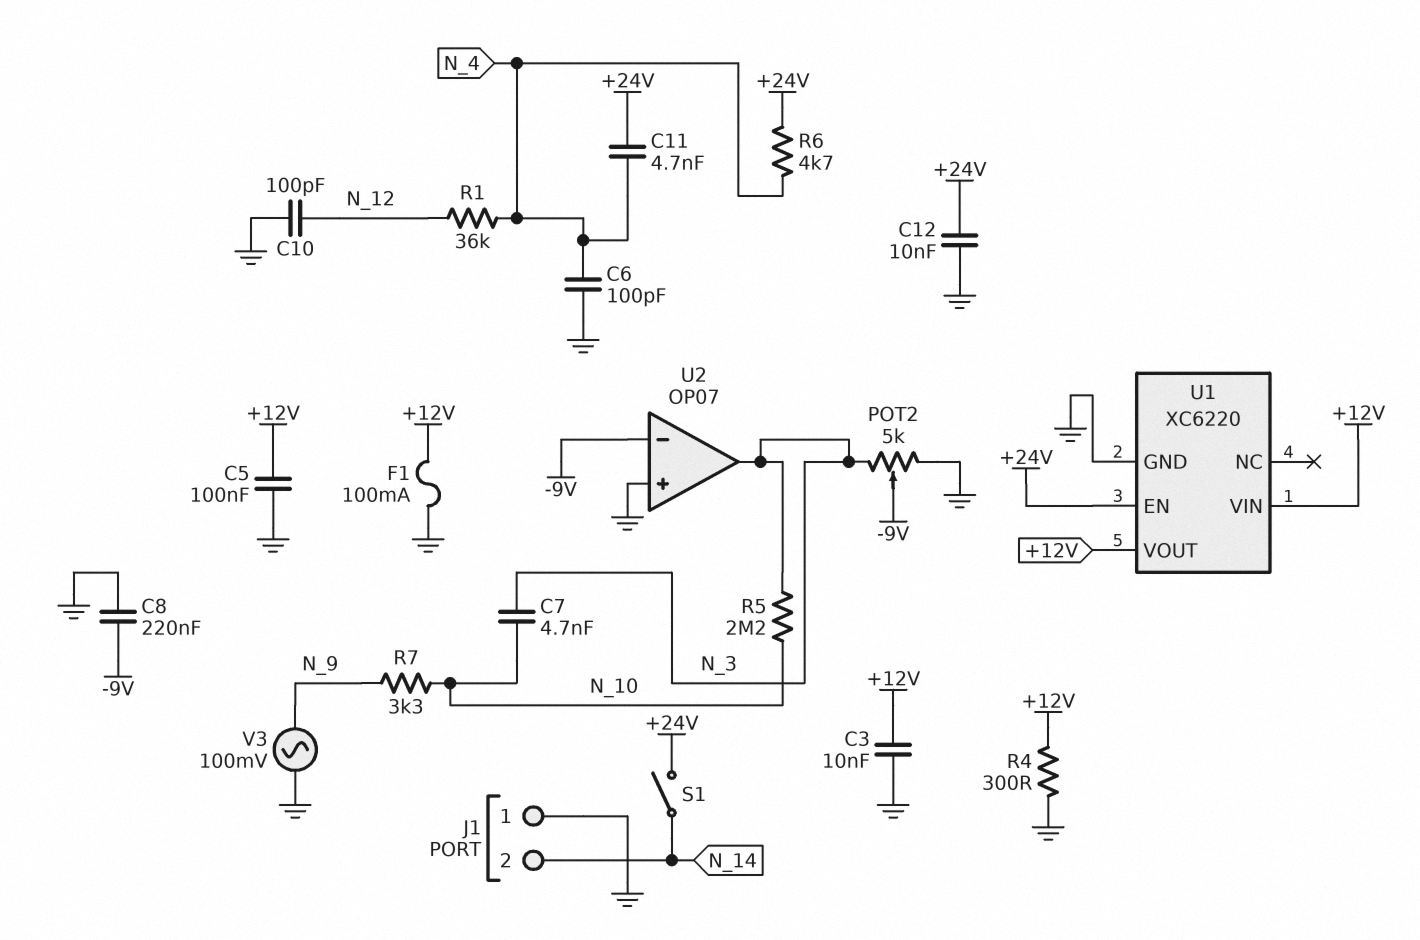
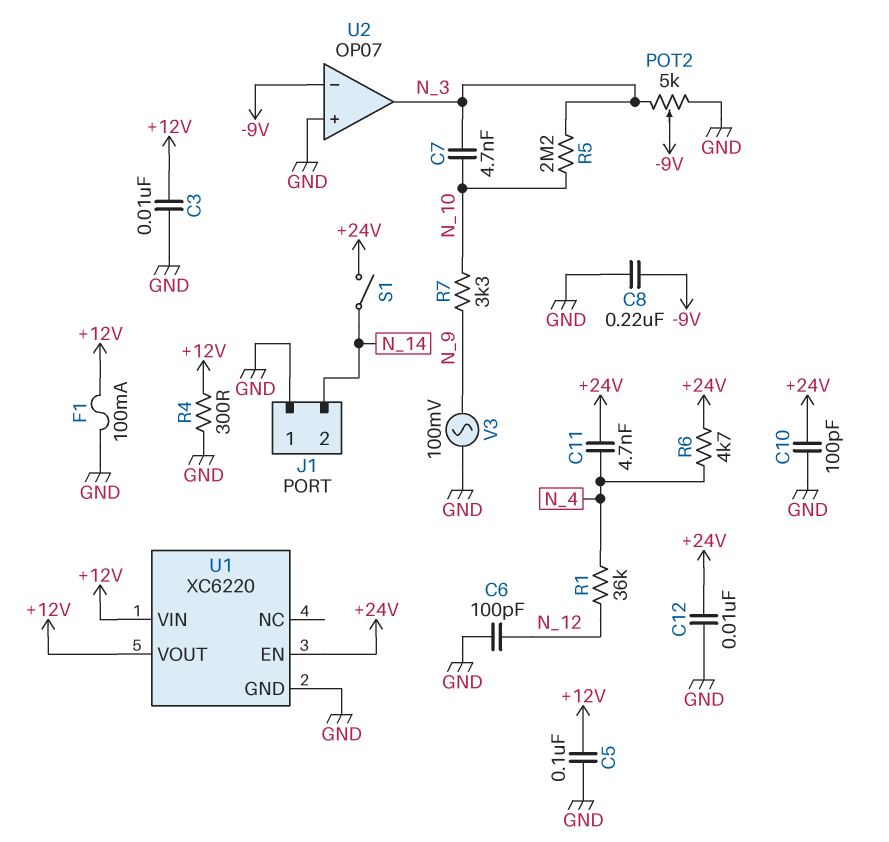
C6: 100pF (GND, N_4) -> 100pF (GND, N_12)
C10: 100pF (GND, N_12) -> 100pF (+24V, GND)

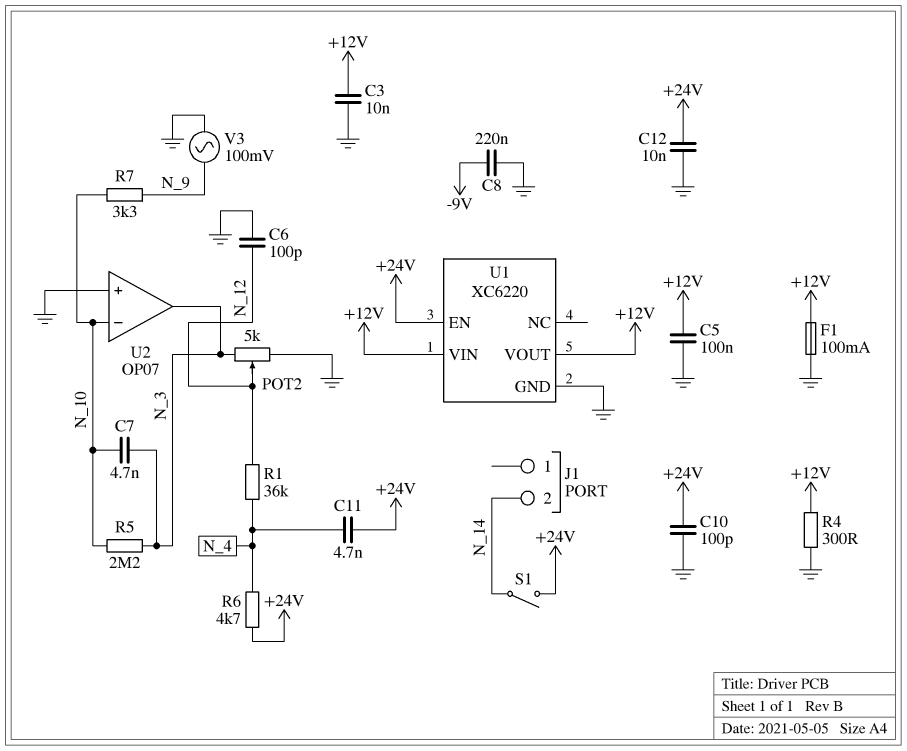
J1 pin 1: GND -> none
POT2: 5k (GND, N_3, wiper -9V) -> 5k (GND, N_3, wiper N_12)
U2 pin in-: -9V -> N_10

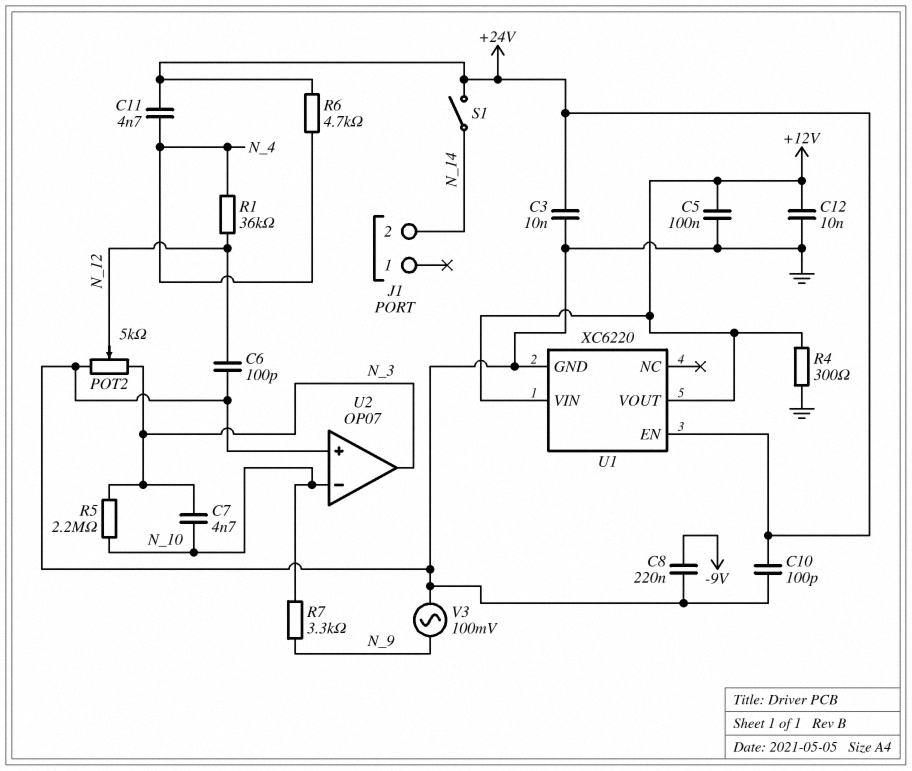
C3: 10nF (+12V, GND) -> 10nF (+24V, GND)
C12: 10nF (+24V, GND) -> 10nF (+12V, GND)
F1: 100mA (+12V, GND) -> none

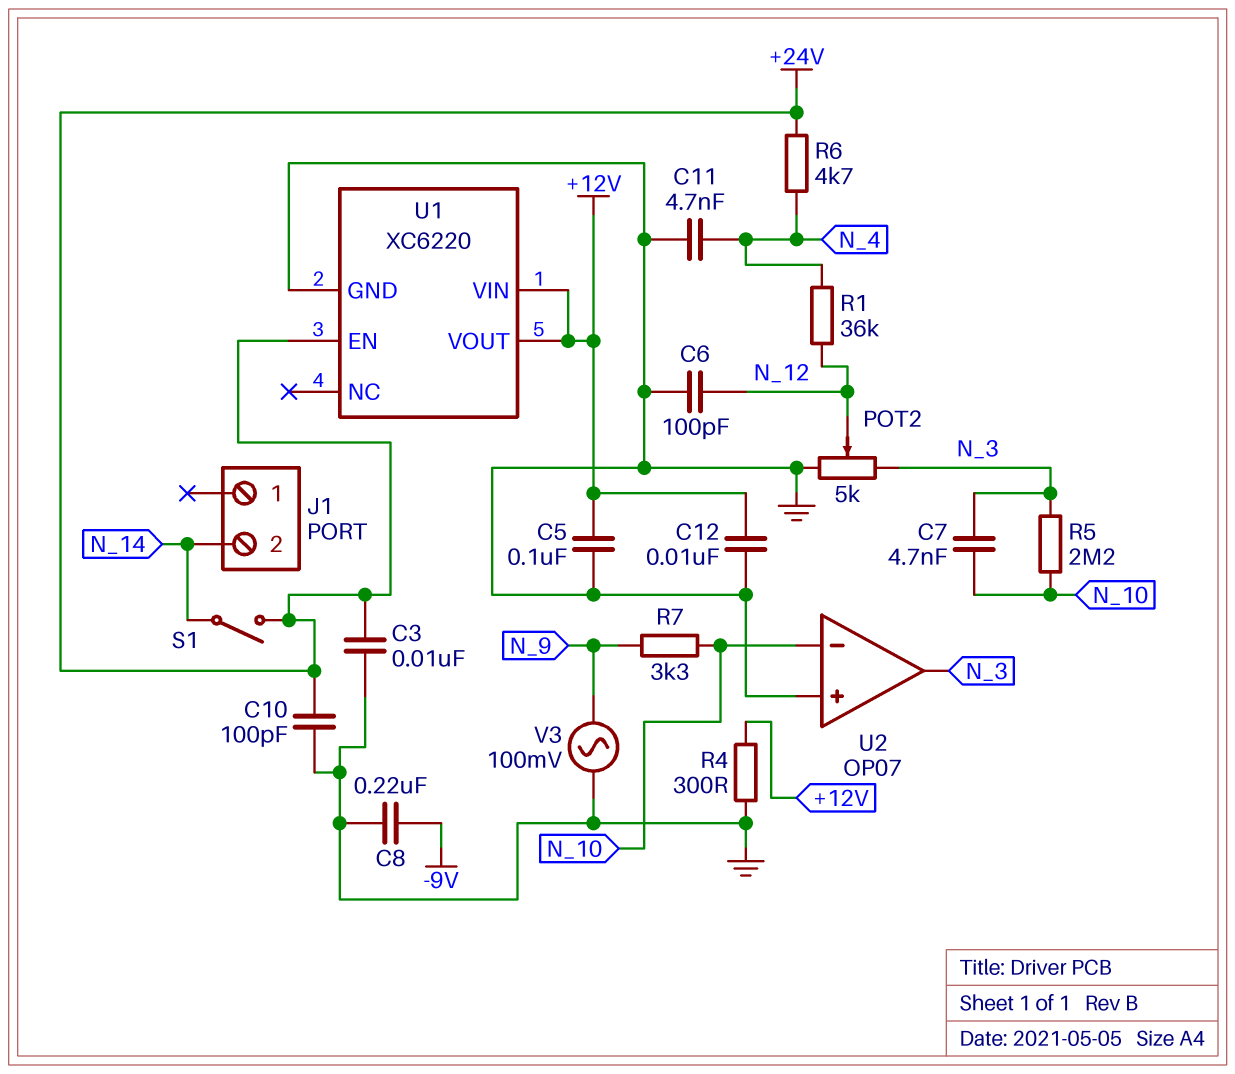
C11: 4.7nF (+24V, N_4) -> 4.7nF (GND, N_4)

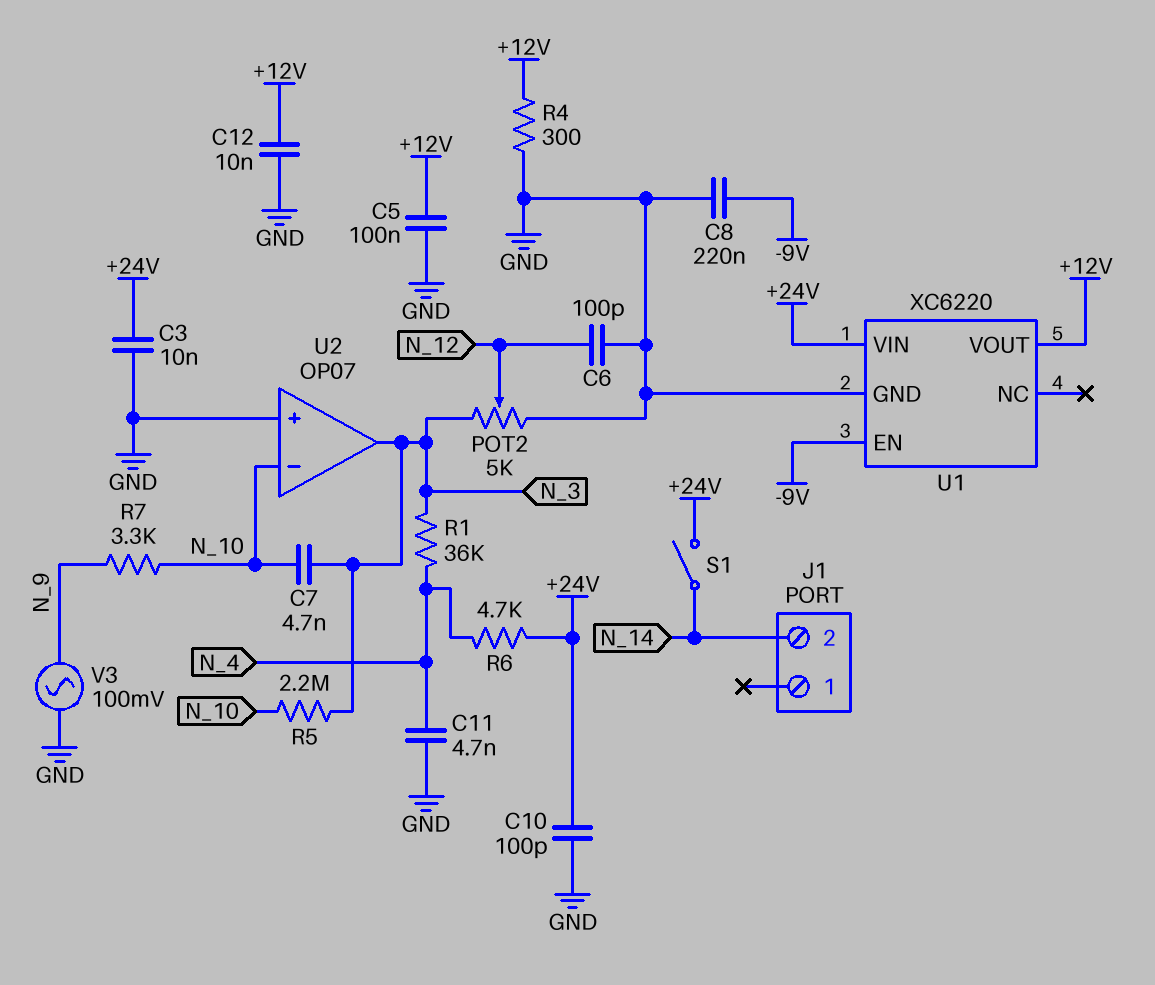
R1: 36k (N_4, N_12) -> 36k (N_3, N_4)
U1 pin EN: +24V -> -9V
U1 pin VIN: +12V -> +24V

